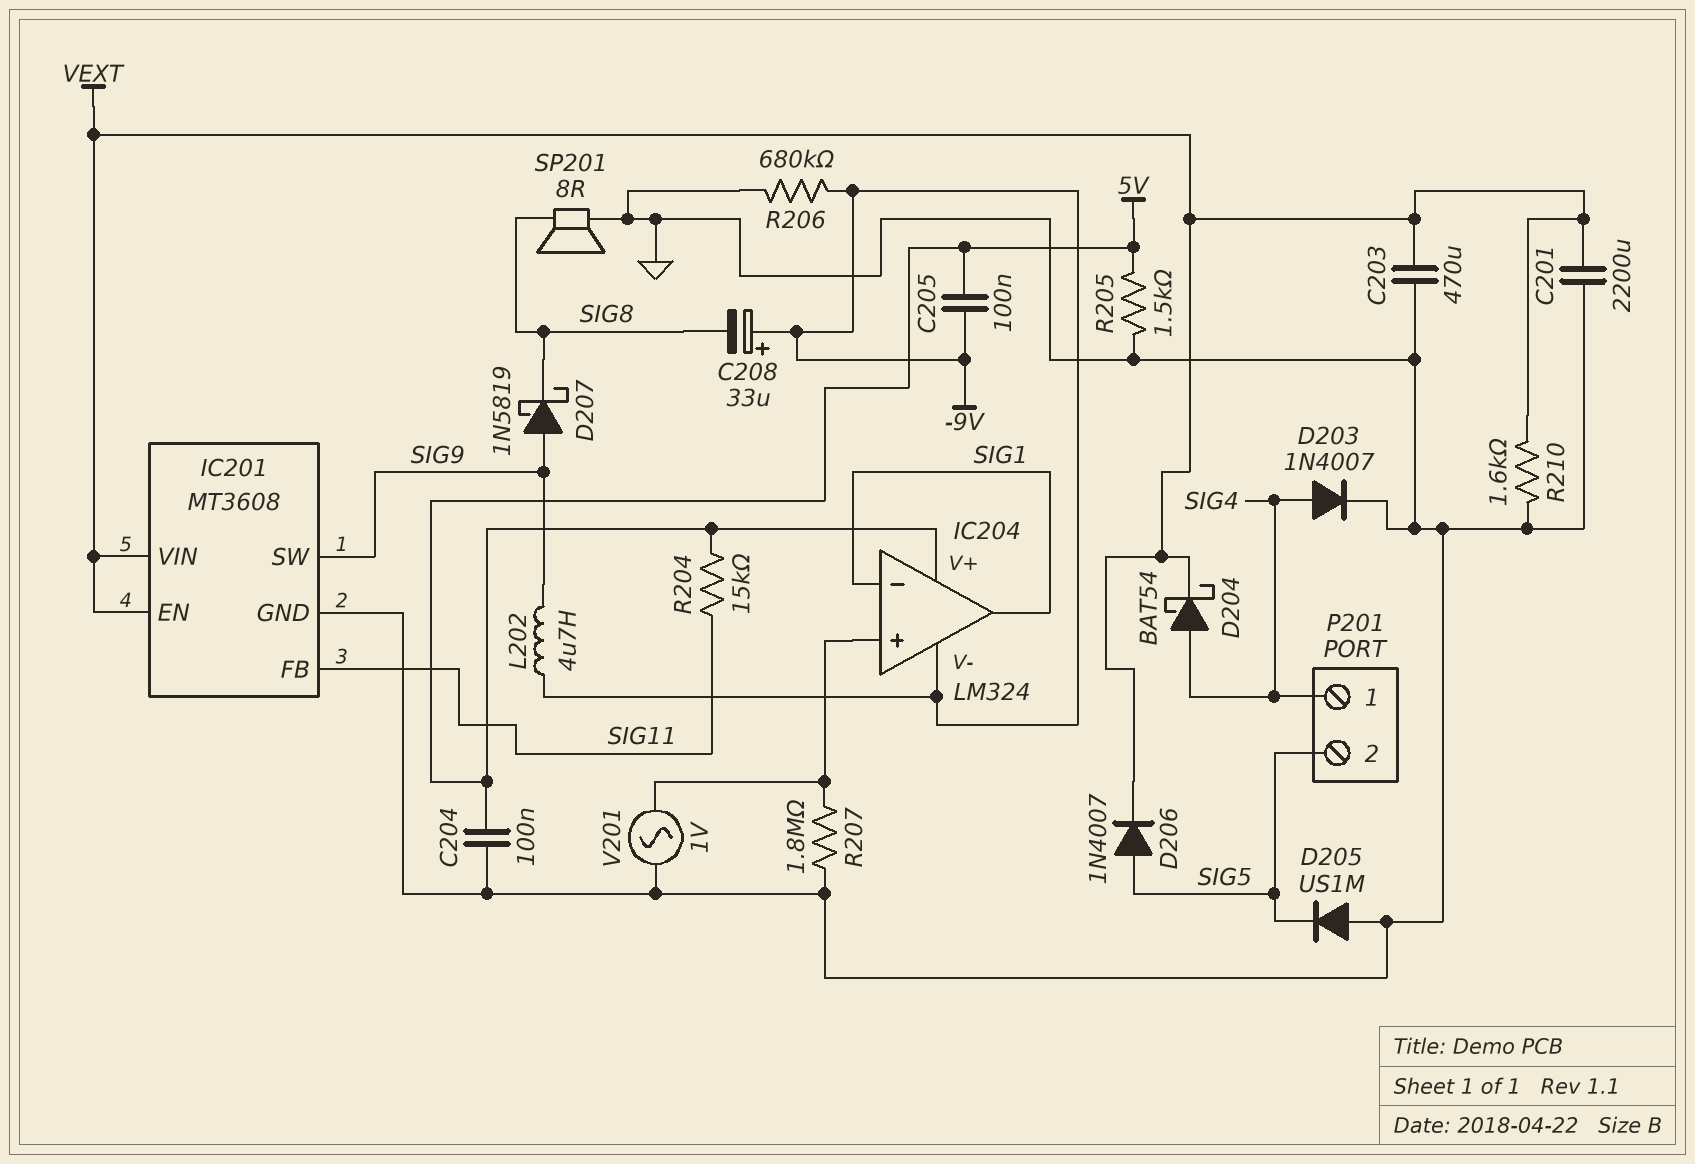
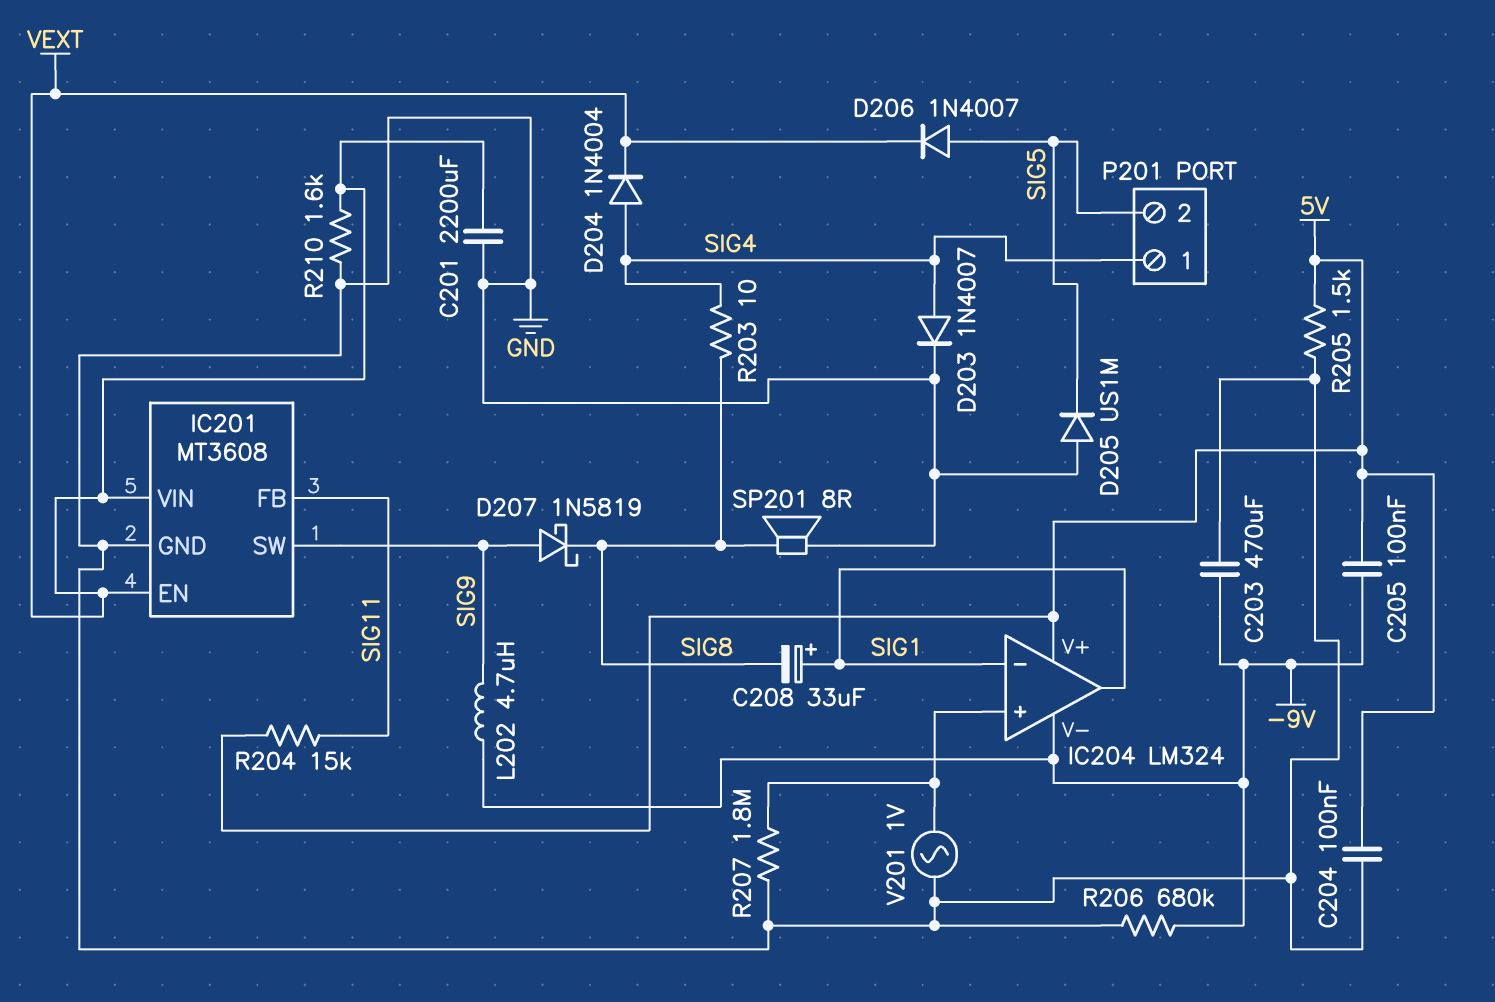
C203: 470uF (GND, VEXT) -> 470uF (-9V, GND)
C208: 33uF (plus -9V, minus SIG8) -> 33uF (plus SIG1, minus SIG8)
D204: schottky BAT54 (A SIG4, K VEXT) -> diode 1N4004 (A SIG4, K VEXT)
R203: none -> 10 (SIG4, SIG8)

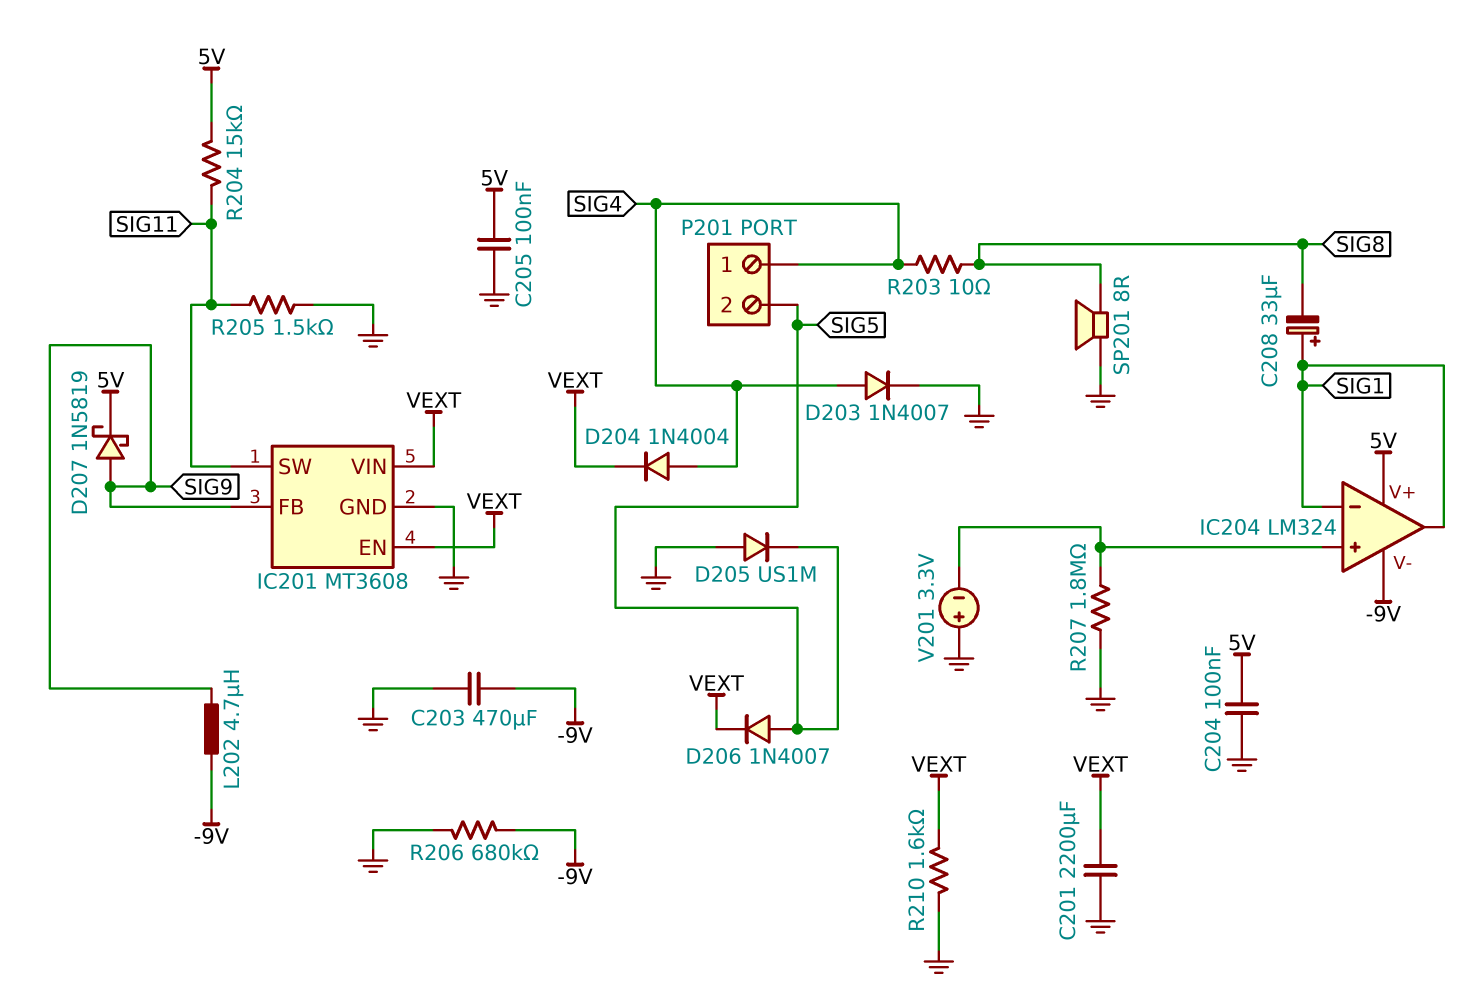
C205: 100nF (-9V, 5V) -> 100nF (5V, GND)
D207: schottky 1N5819 (A SIG9, K SIG8) -> schottky 1N5819 (A SIG9, K 5V)
IC201 pin FB: SIG11 -> SIG9
IC201 pin SW: SIG9 -> SIG11
R205: 1.5k (5V, GND) -> 1.5k (GND, SIG11)
V201: AC 1V (GND, IC204/in+) -> 3.3V (plus GND, minus IC204/in+)

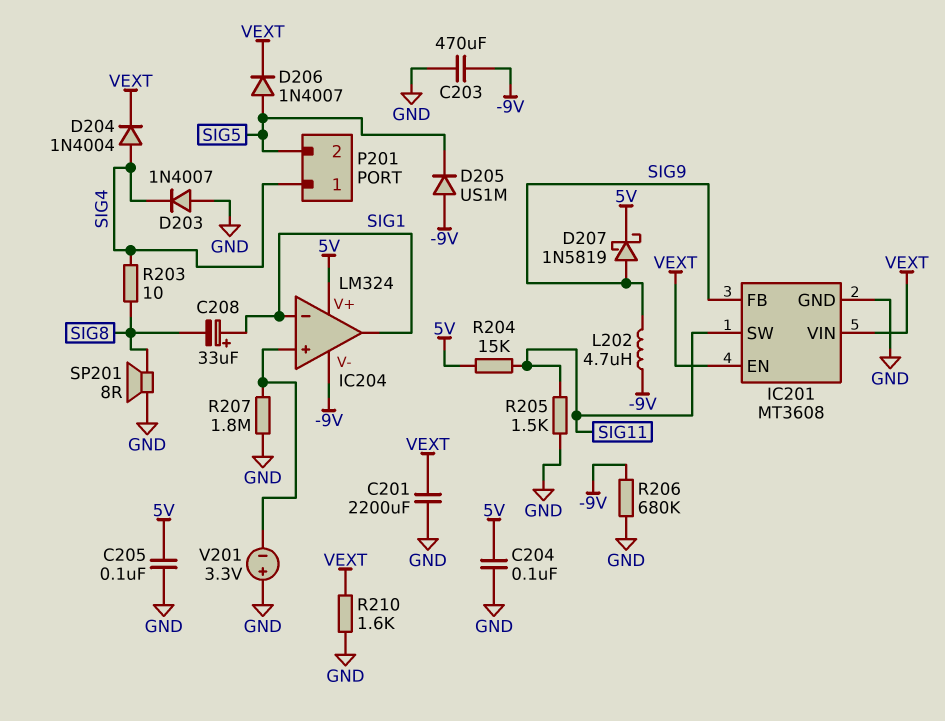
D203: diode 1N4007 (A SIG4, K GND) -> diode 1N4007 (A GND, K SIG4)
D205: diode US1M (A GND, K SIG5) -> diode US1M (A -9V, K SIG5)

